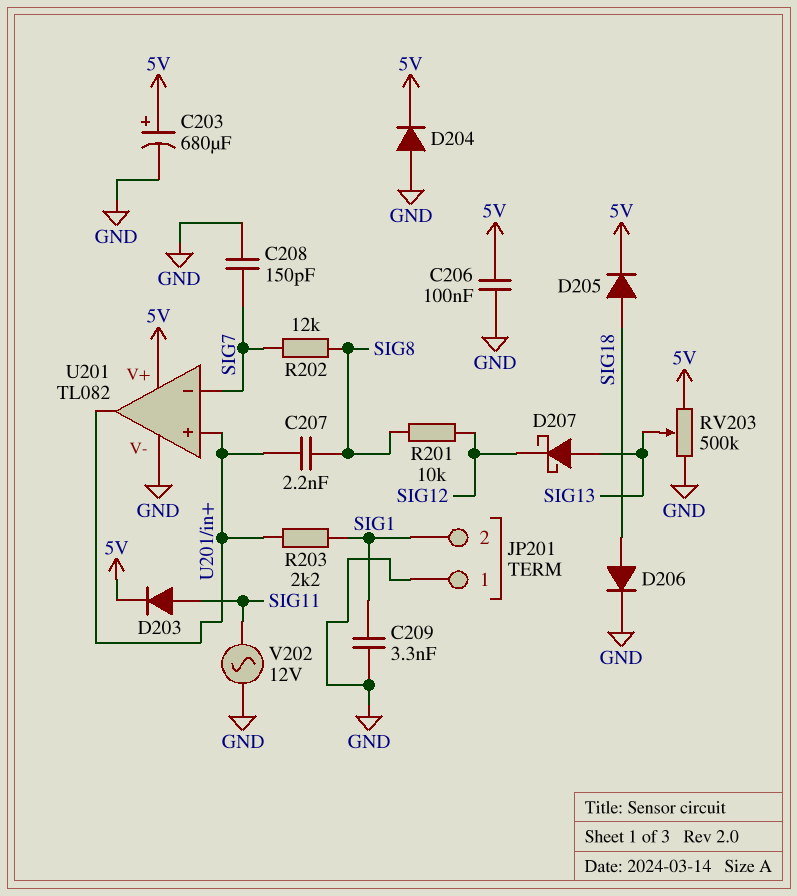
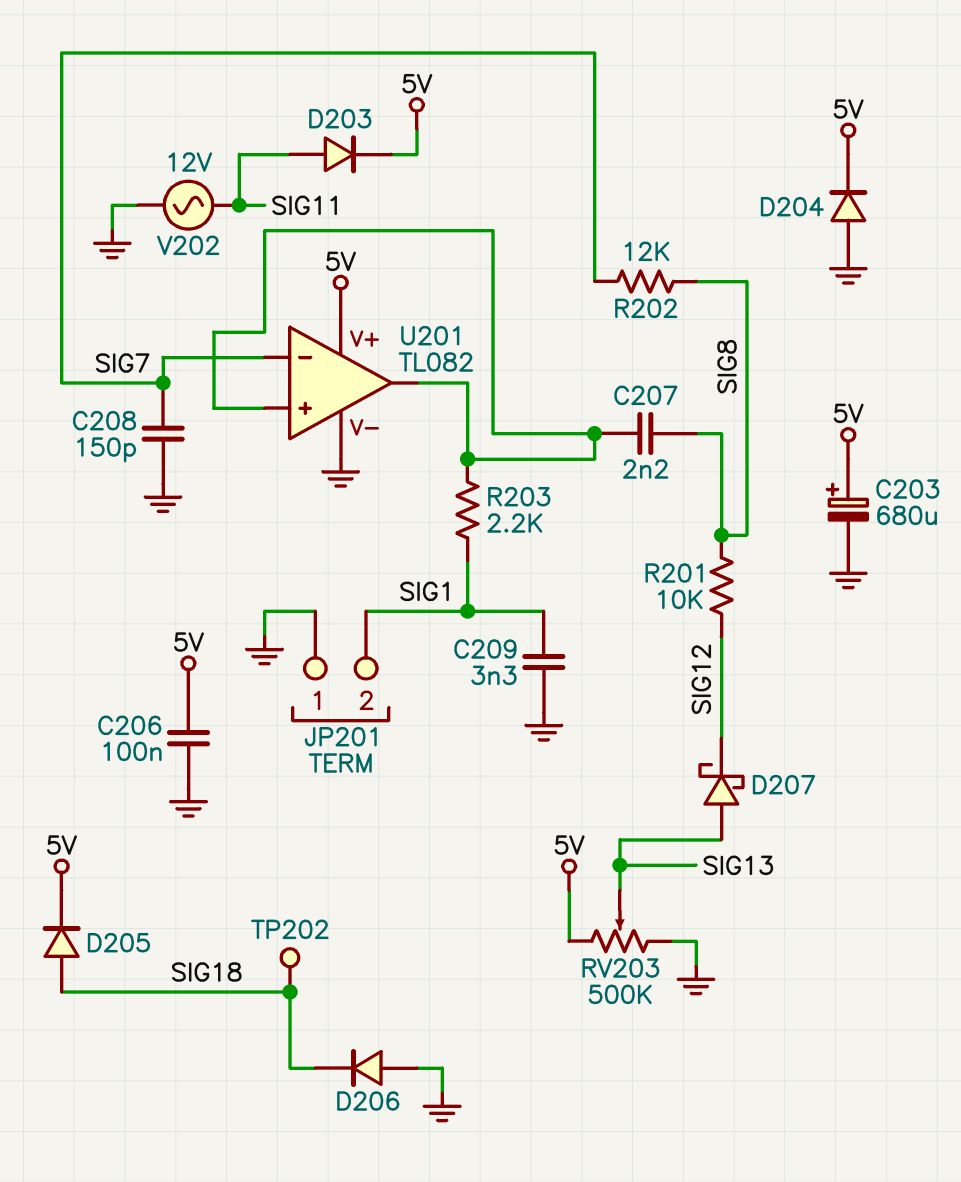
D206: diode (A SIG18, K GND) -> diode (A GND, K SIG18)
TP202: none -> test point (SIG18)

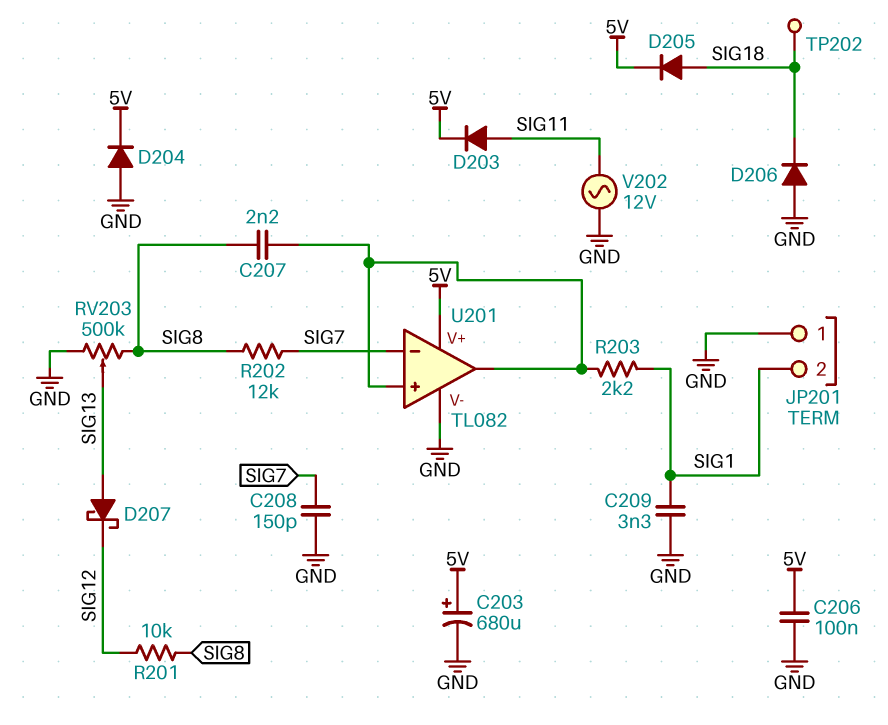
RV203: 500k (5V, GND, wiper SIG13) -> 500k (GND, SIG8, wiper SIG13)

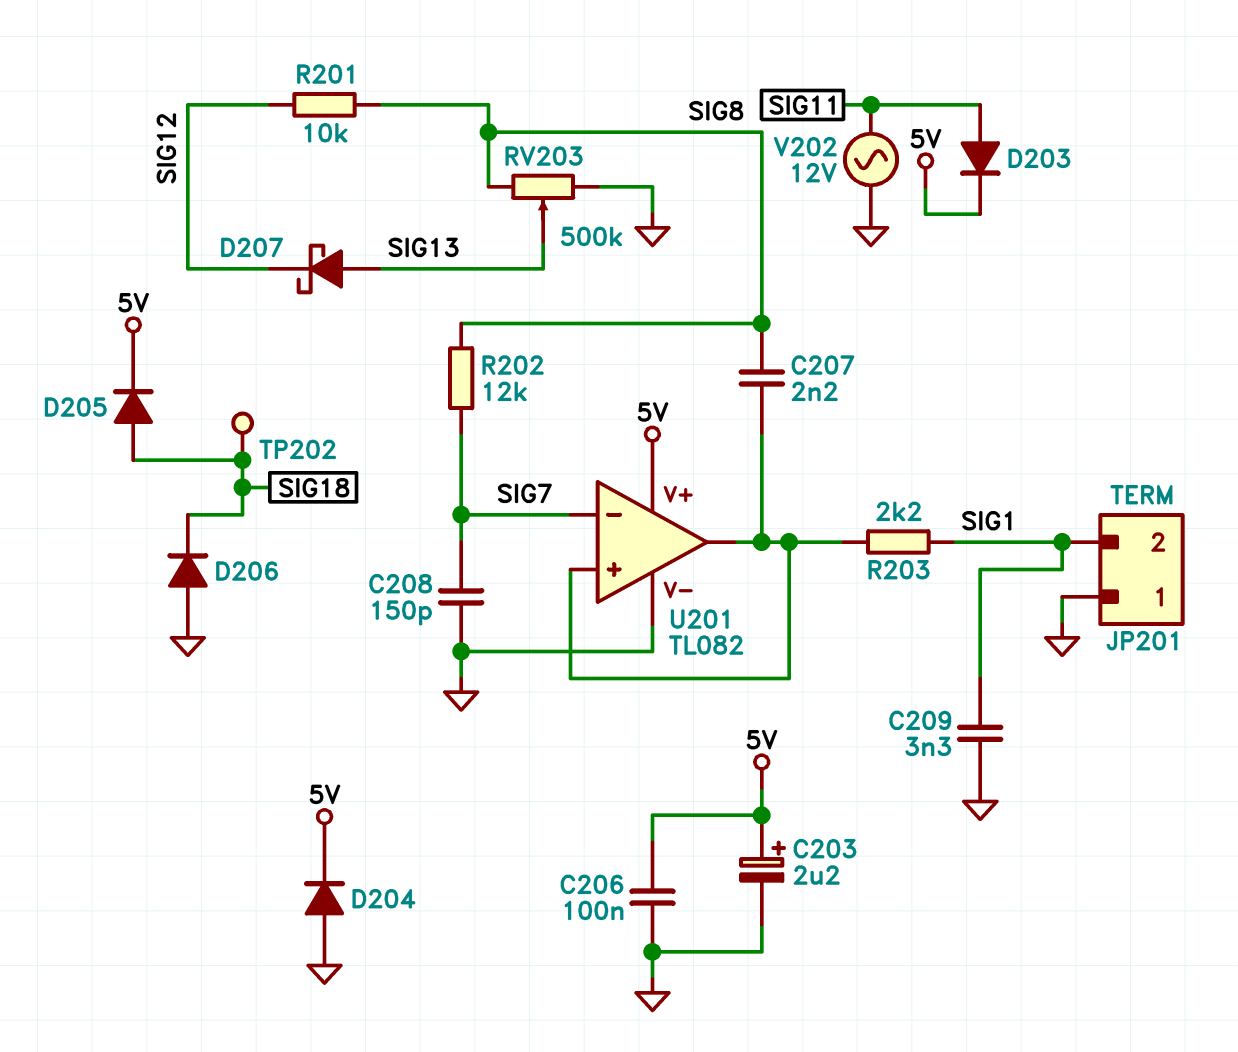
C203: 680uF (plus 5V, minus GND) -> 2.2uF (plus 5V, minus GND)

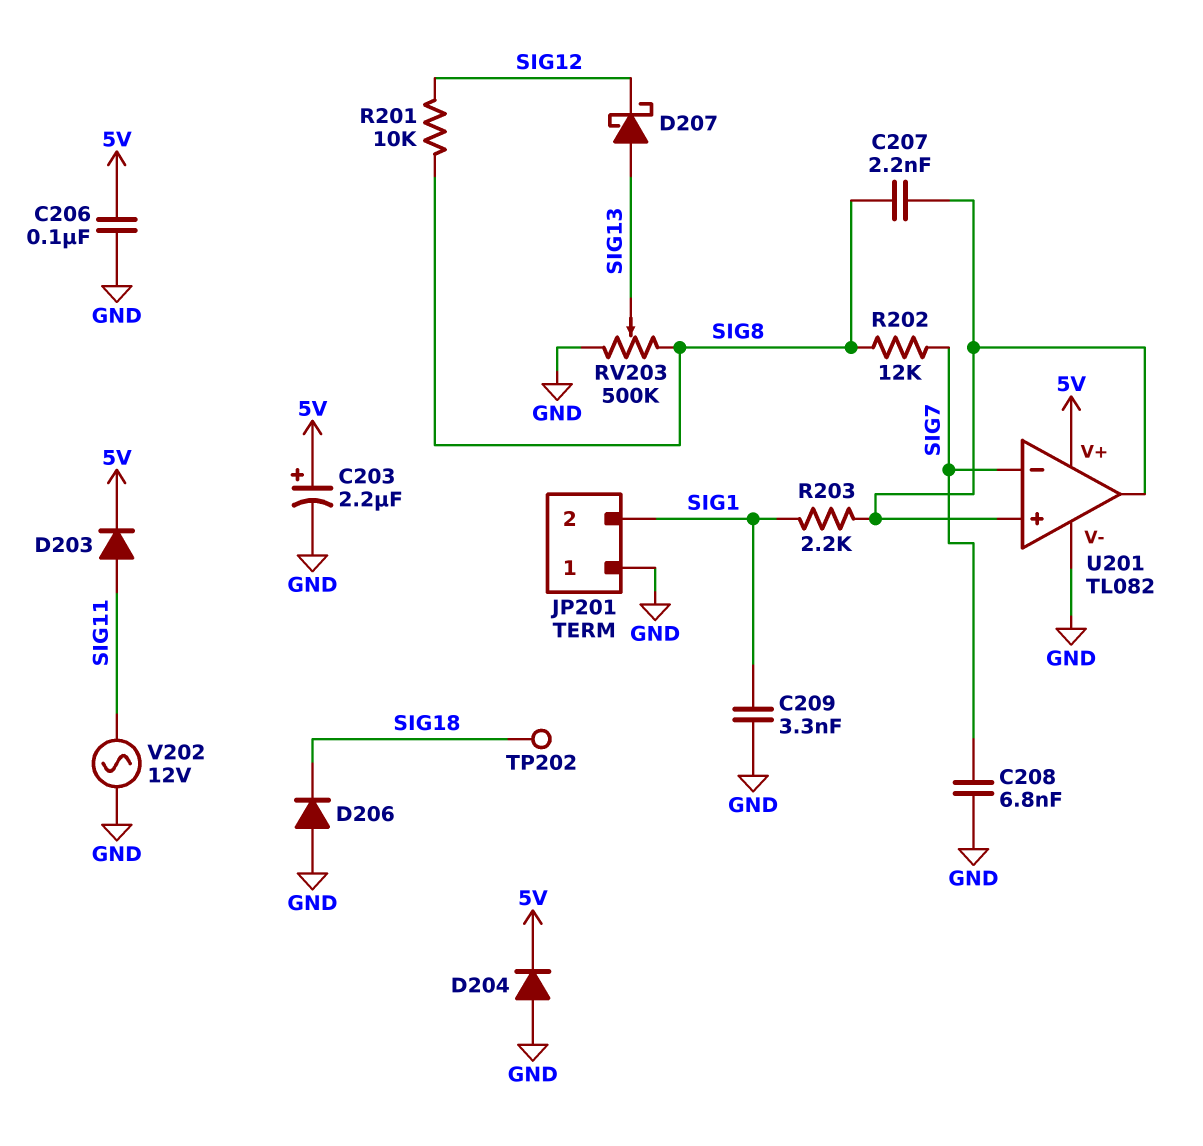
C208: 150pF (GND, SIG7) -> 6.8nF (GND, SIG7)
D205: diode (A SIG18, K 5V) -> none

